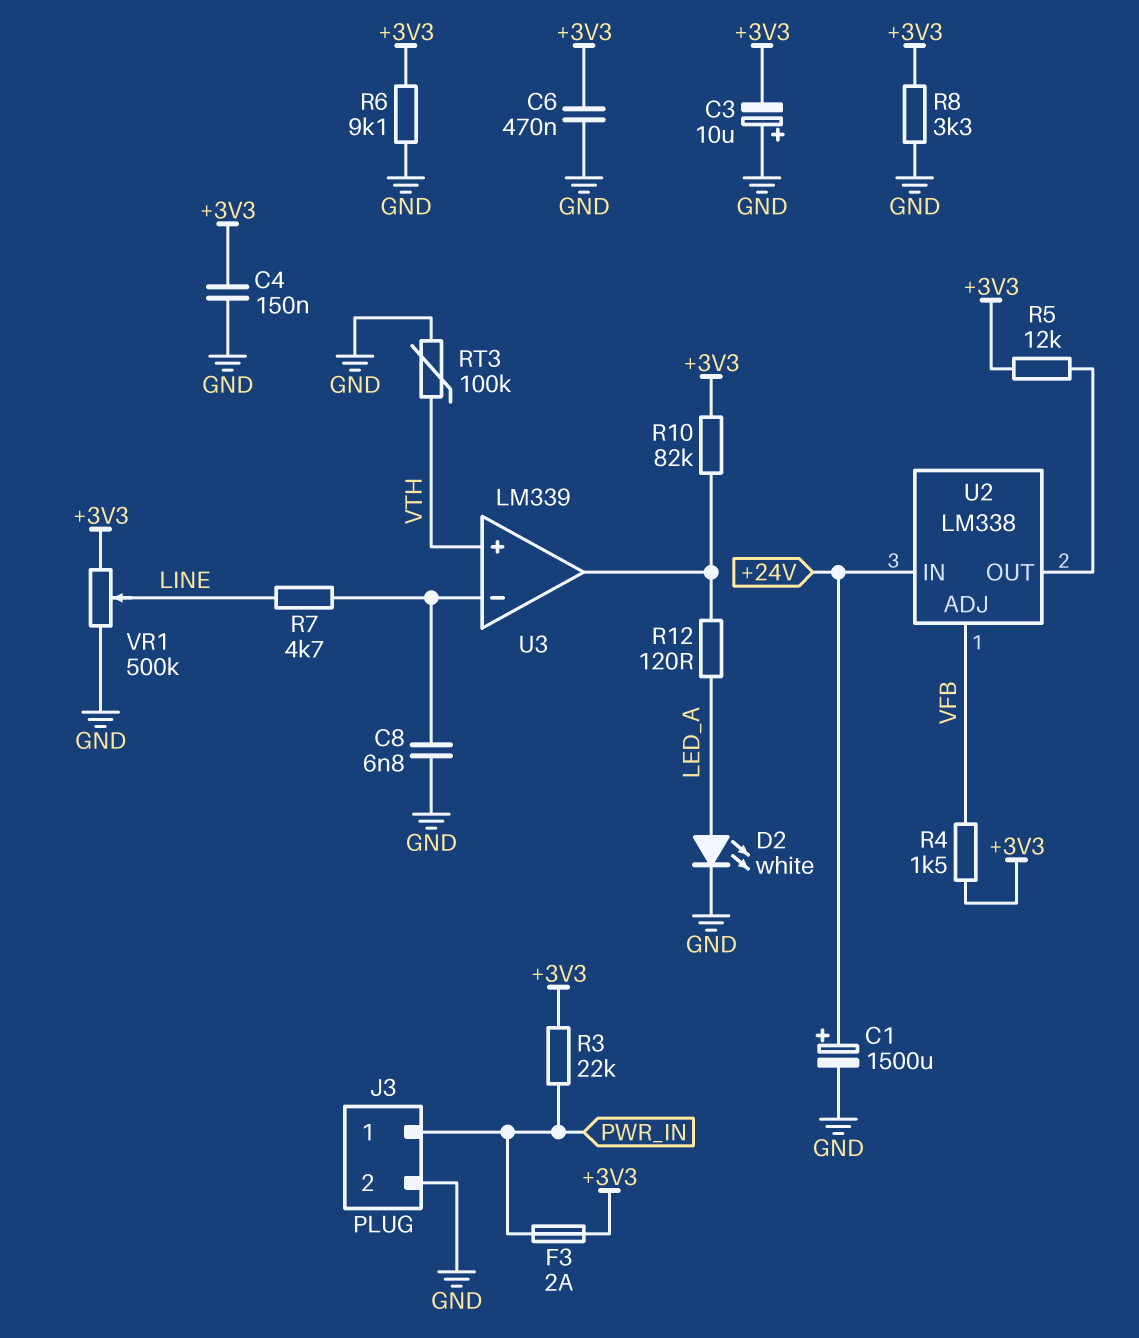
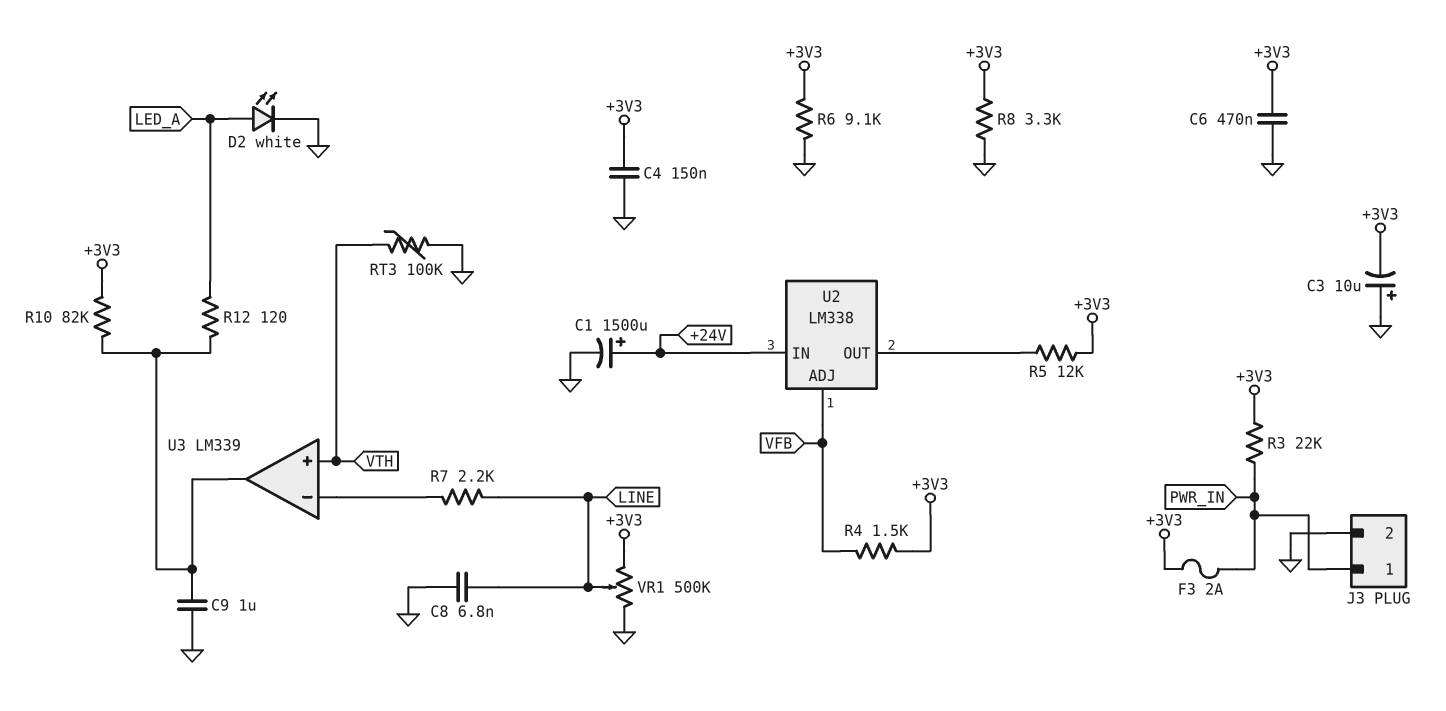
C8: 6.8nF (GND, U3/in-) -> 6.8nF (GND, LINE)
C9: none -> 1uF (GND, U3/out)
R7: 4.7k (LINE, U3/in-) -> 2.2k (LINE, U3/in-)

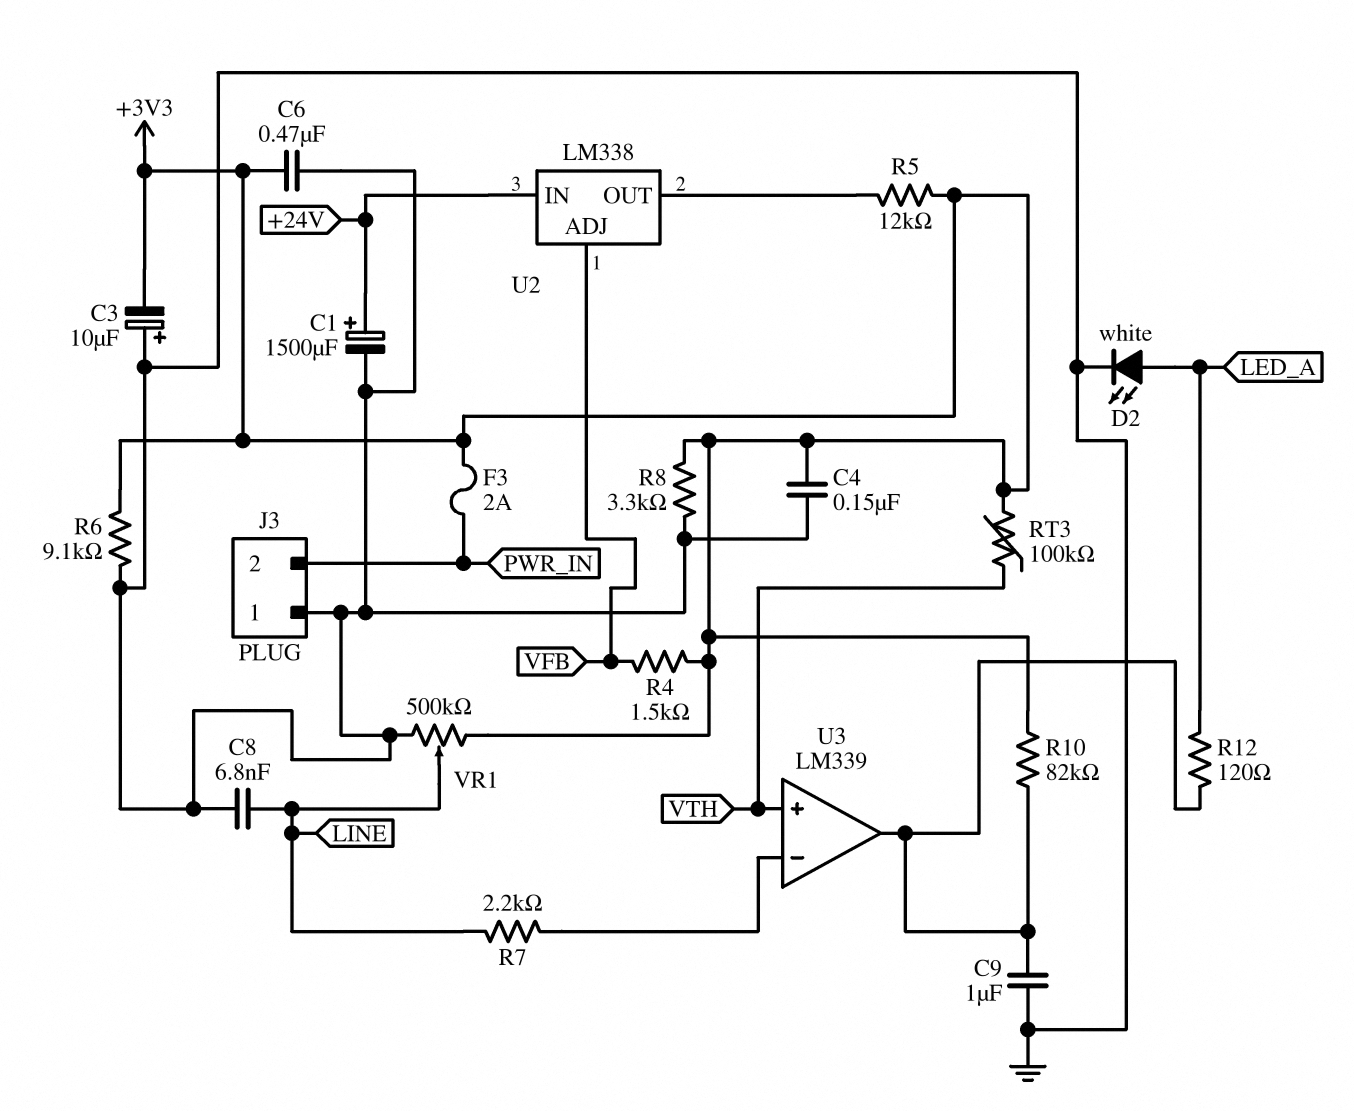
J3 pin 1: PWR_IN -> GND
J3 pin 2: GND -> PWR_IN
R3: 22k (+3V3, PWR_IN) -> none
RT3: 100k (GND, VTH) -> 100k (+3V3, VTH)

